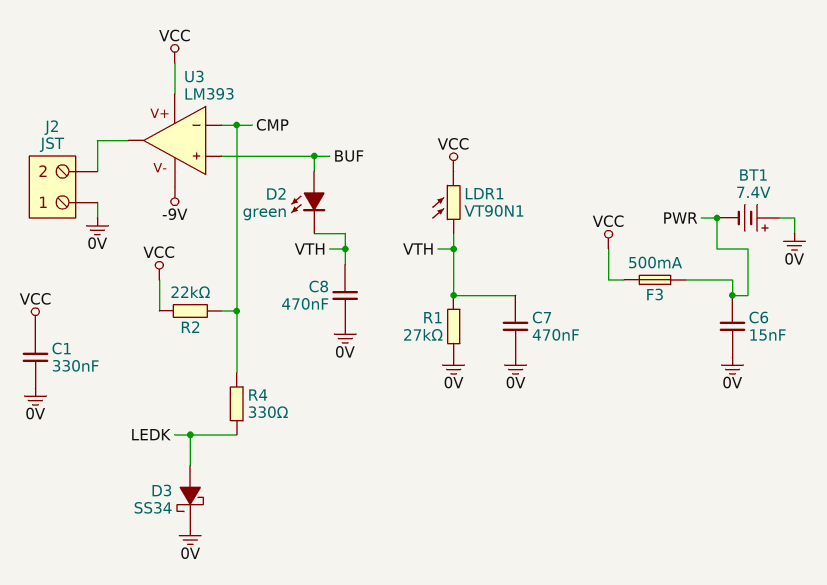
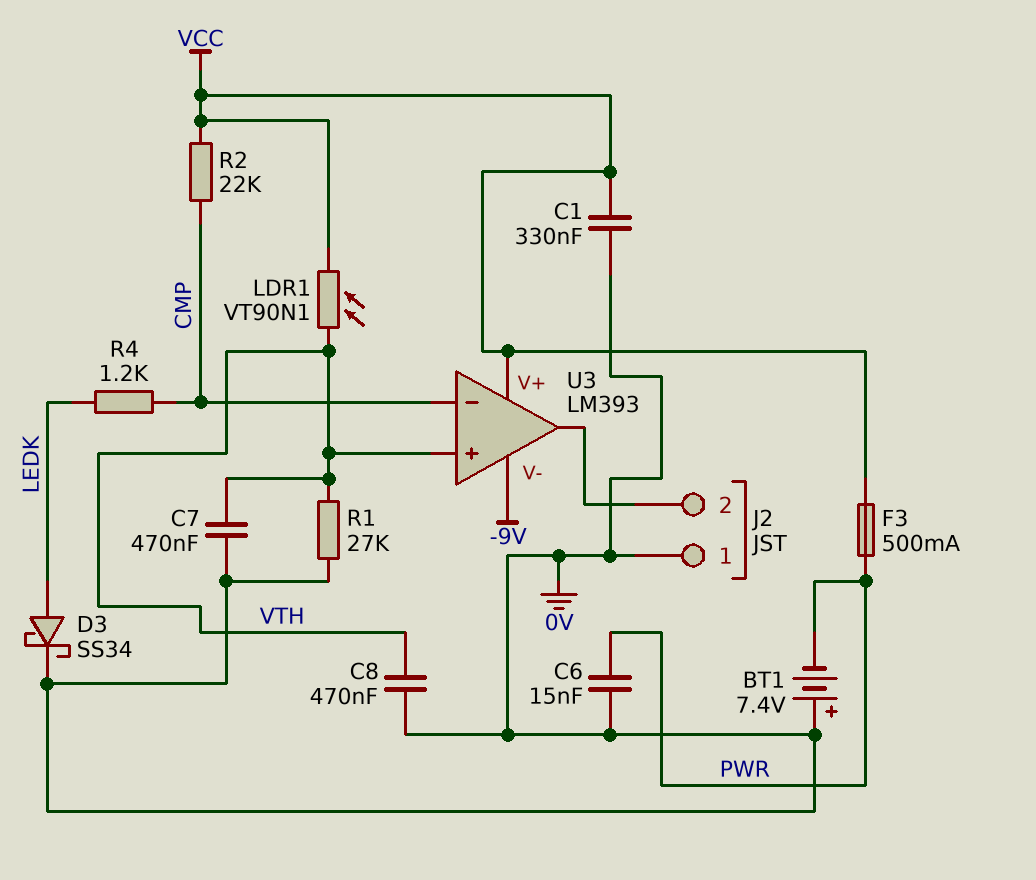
D2: LED green (A BUF, K VTH) -> none
R4: 330 (CMP, LEDK) -> 1.2k (CMP, LEDK)
U3 pin in+: BUF -> VTH

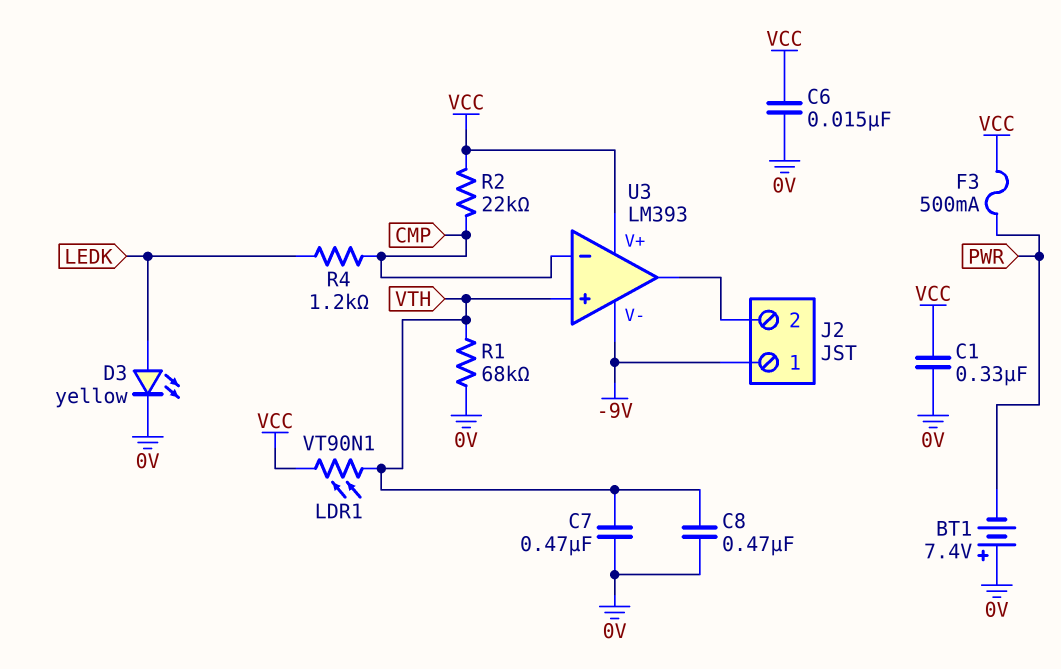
C6: 15nF (0V, PWR) -> 15nF (0V, VCC)
D3: schottky SS34 (A LEDK, K 0V) -> LED yellow (A LEDK, K 0V)
J2 pin 1: 0V -> -9V
R1: 27k (0V, VTH) -> 68k (0V, VTH)

